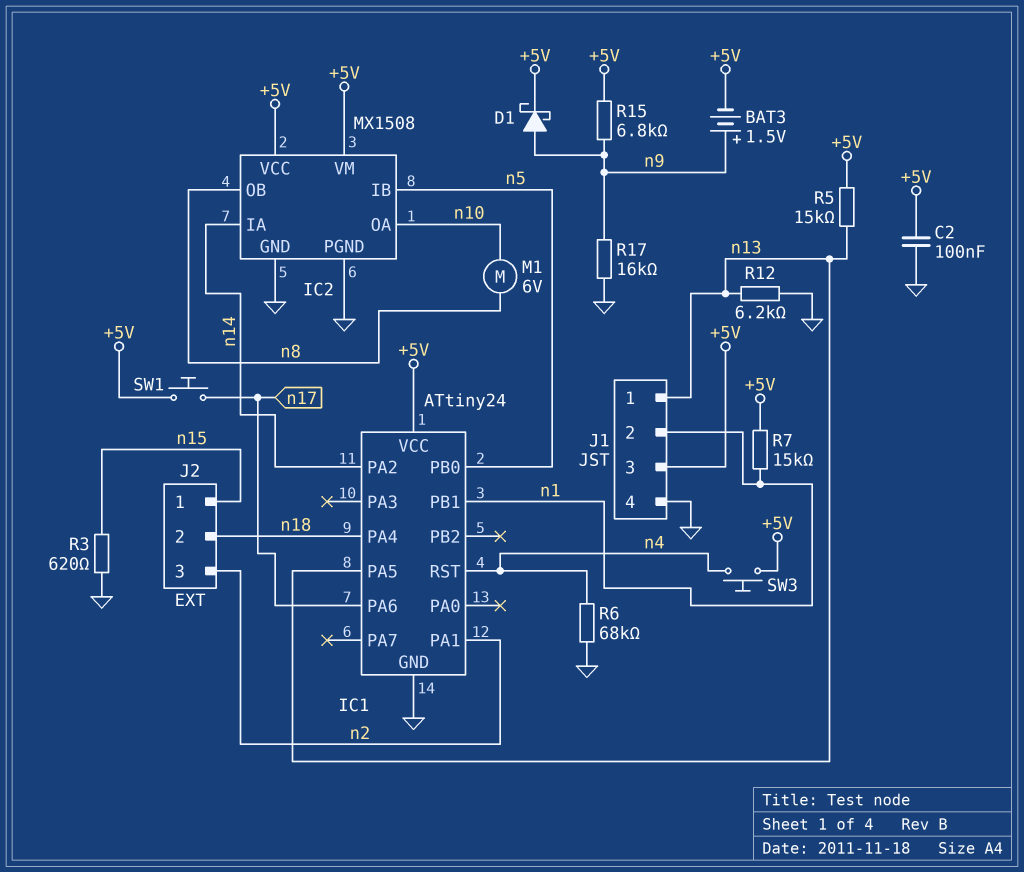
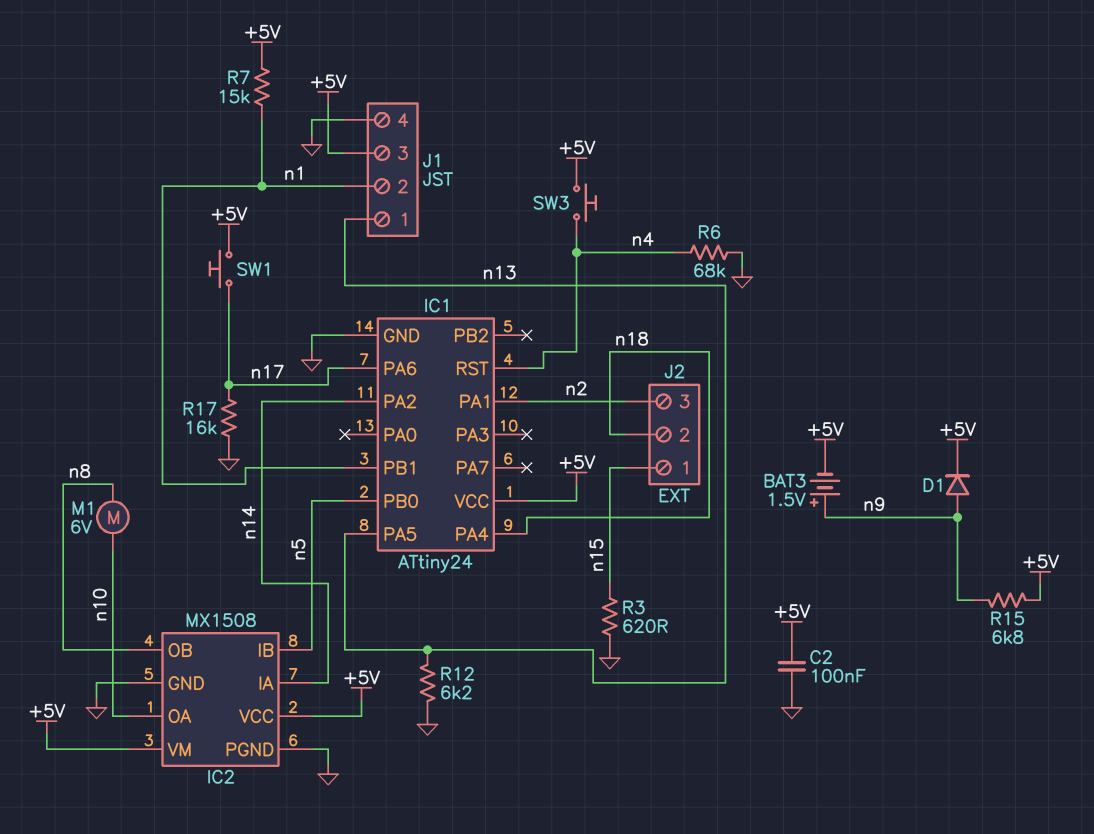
D1: schottky (A n9, K +5V) -> diode (A n9, K +5V)
R5: 15k (+5V, n13) -> none
R17: 16k (GND, n9) -> 16k (GND, n17)

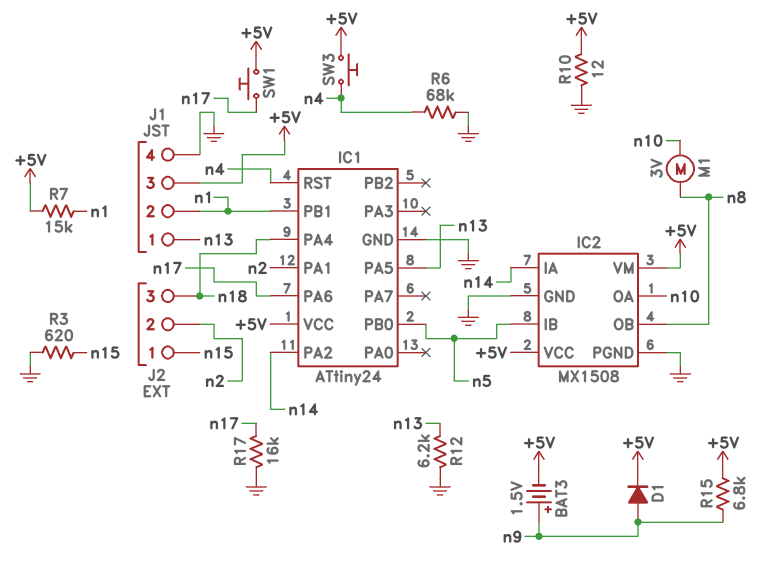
C2: 100nF (+5V, GND) -> none
J2 pin 2: n18 -> n2
J2 pin 3: n2 -> n18
M1: motor 6V (n8, n10) -> motor 3V (n8, n10)
R10: none -> 12 (+5V, GND)

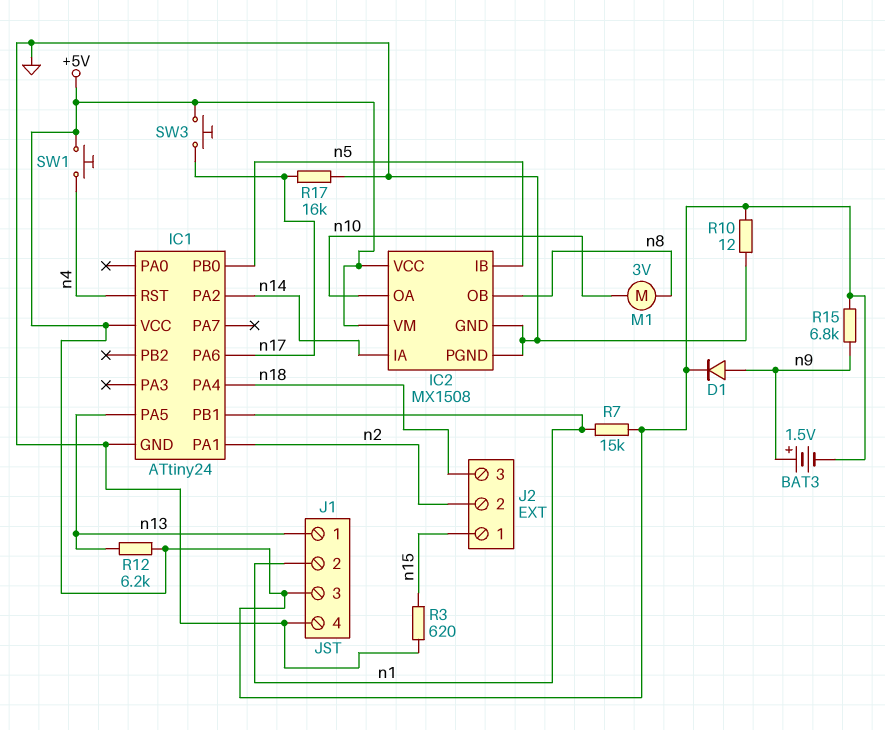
R6: 68k (GND, n4) -> none
R12: 6.2k (GND, n13) -> 6.2k (+5V, n13)
SW1: button (+5V, n17) -> button (+5V, n4)
SW3: button (+5V, n4) -> button (+5V, n17)

